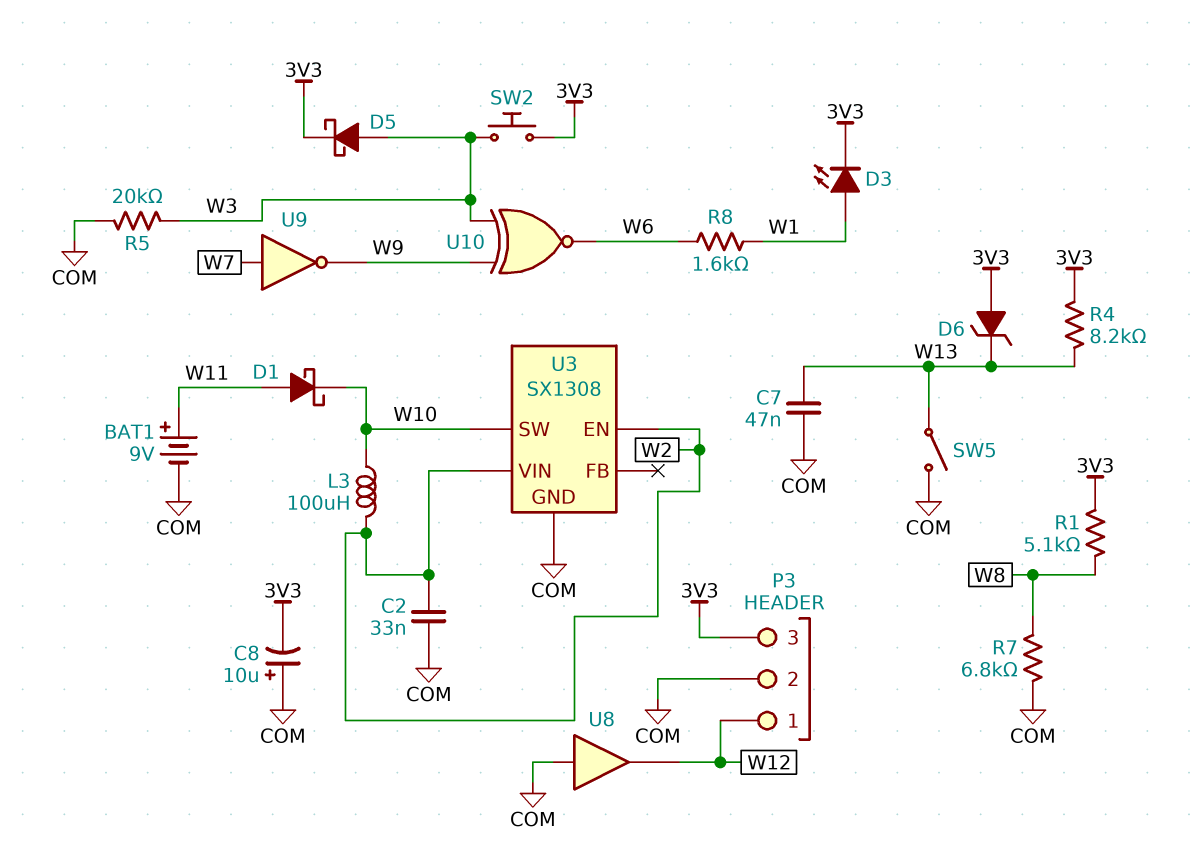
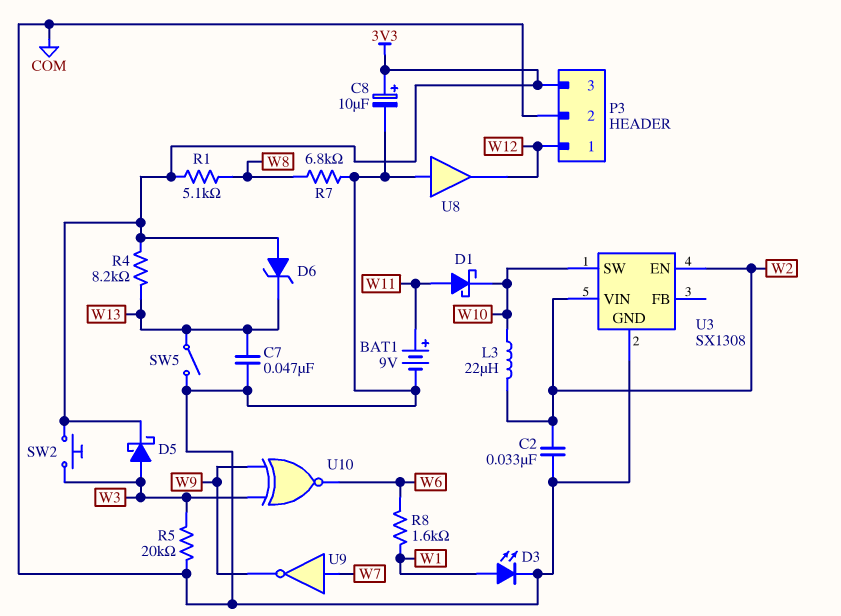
C8: 10uF (plus COM, minus 3V3) -> 10uF (plus 3V3, minus COM)
D3: LED (A W1, K 3V3) -> LED (A W1, K COM)
L3: 100uH (W2, W10) -> 22uH (W2, W10)

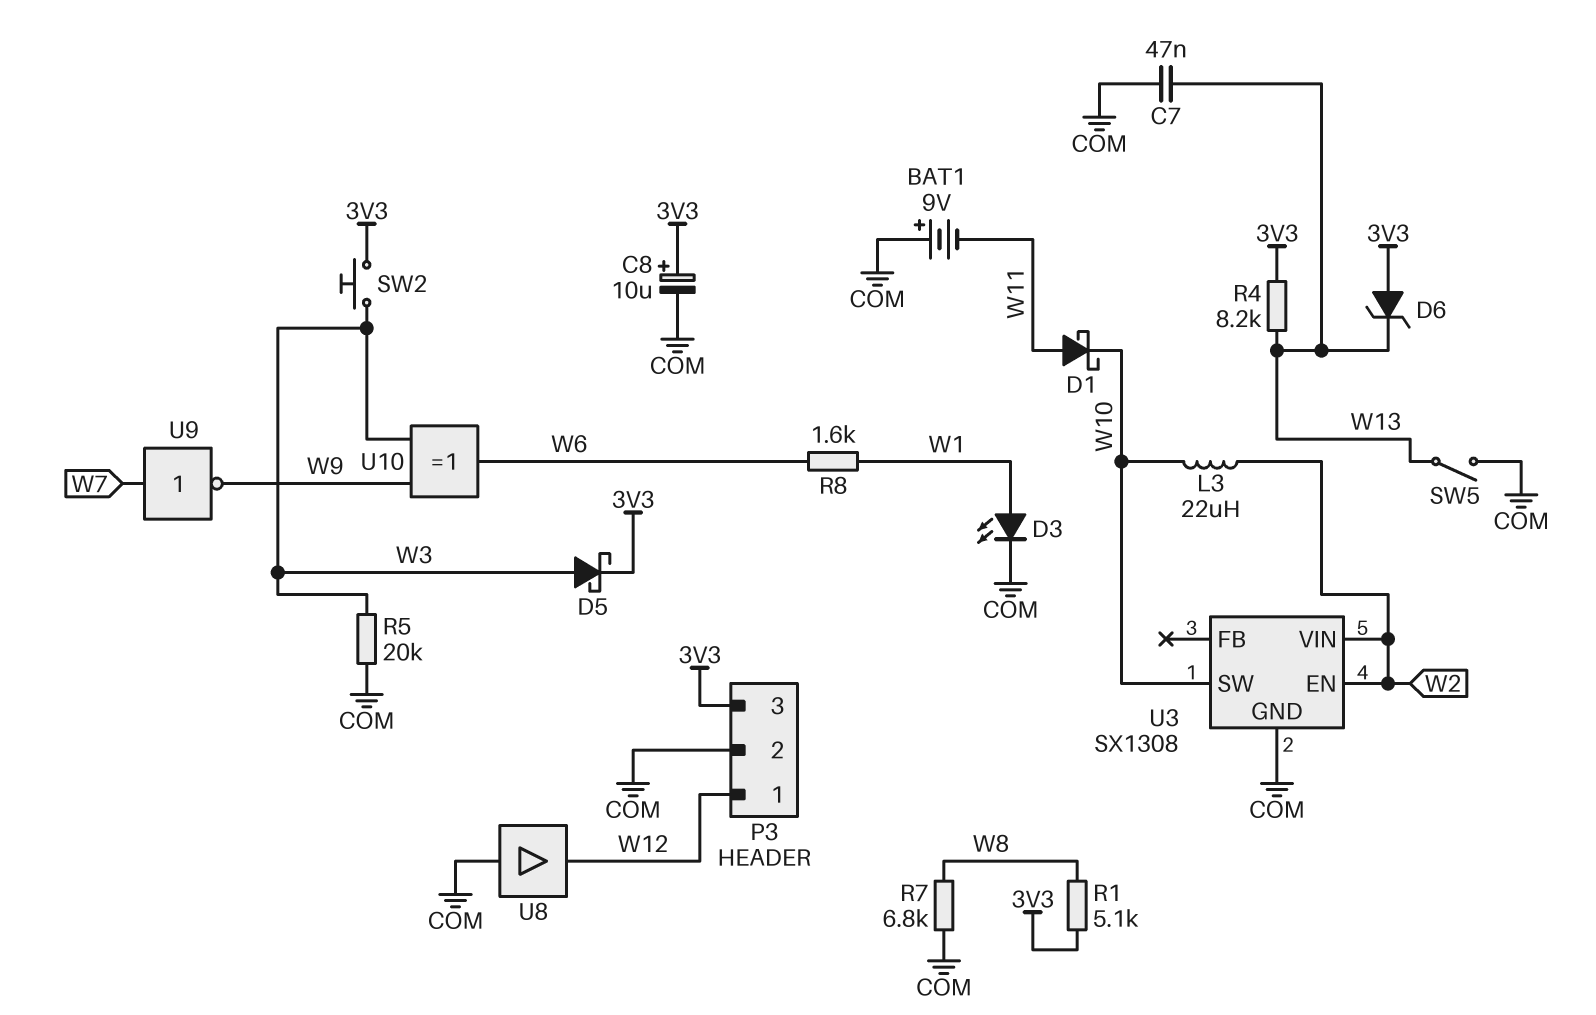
BAT1: 9V (plus W11, minus COM) -> 9V (plus COM, minus W11)
C2: 33nF (COM, W2) -> none
U10: XNOR (in W3, in W9, out W6) -> XOR (in W3, in W9, out W6)

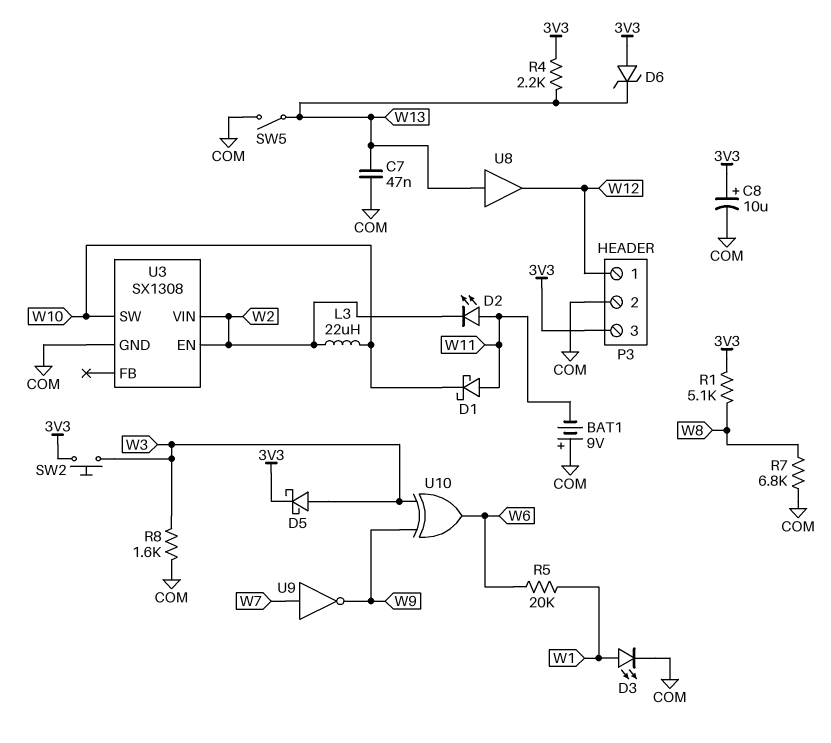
D2: none -> LED (A W11, K W2)
R4: 8.2k (3V3, W13) -> 2.2k (3V3, W13)
R5: 20k (COM, W3) -> 20k (W1, W6)
R8: 1.6k (W1, W6) -> 1.6k (COM, W3)
U8: buffer (in COM, out W12) -> buffer (in W13, out W12)

